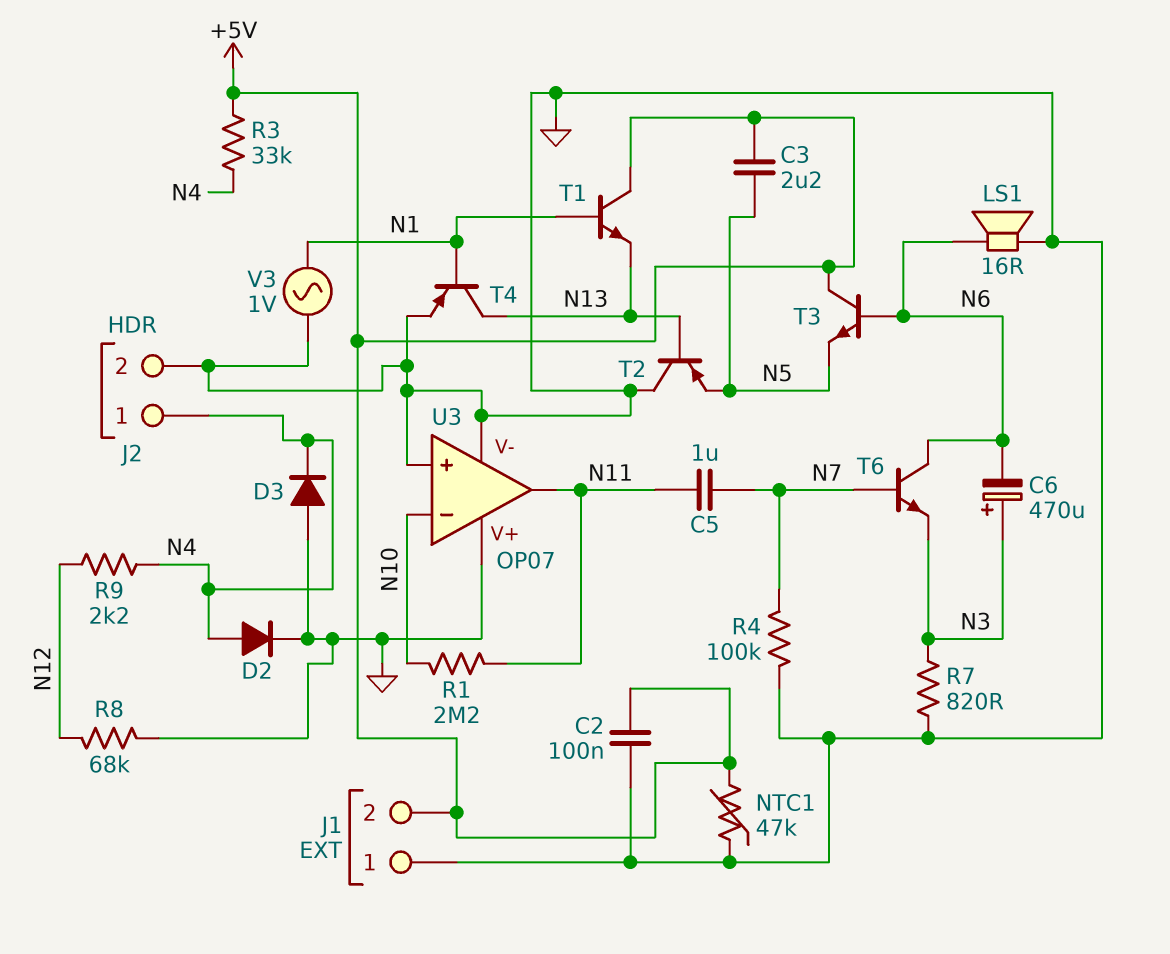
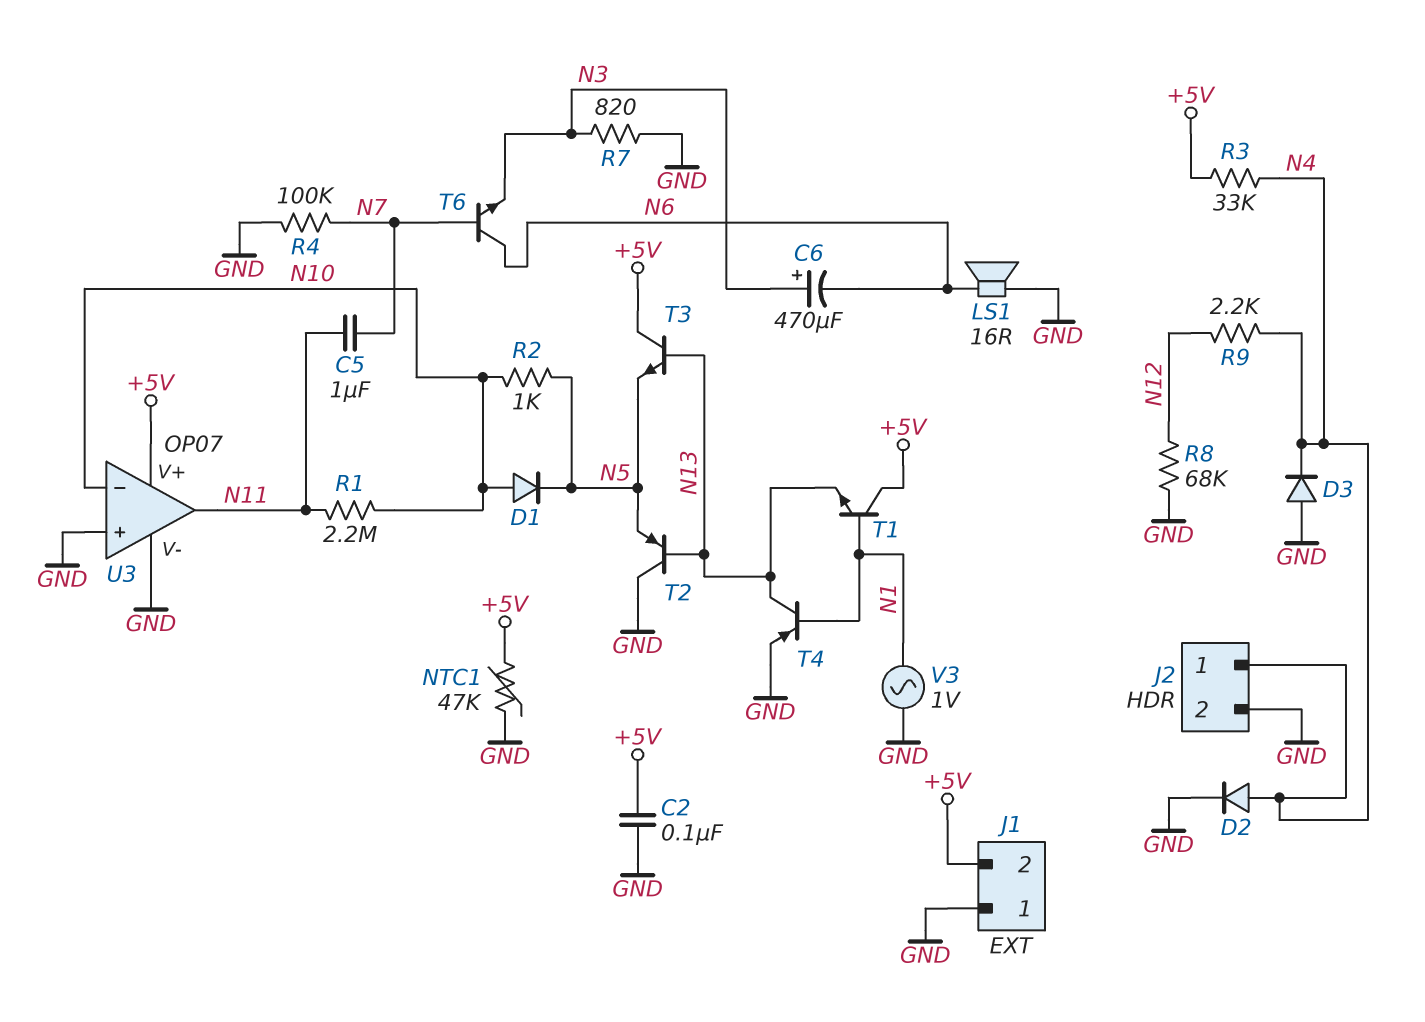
C3: 2.2uF (+5V, N5) -> none
D1: none -> diode (A N10, K N5)
R2: none -> 1k (N5, N10)
T3: NPN (B N6, C +5V, E N5) -> NPN (B N13, C +5V, E N5)
U3 pin V+: GND -> +5V

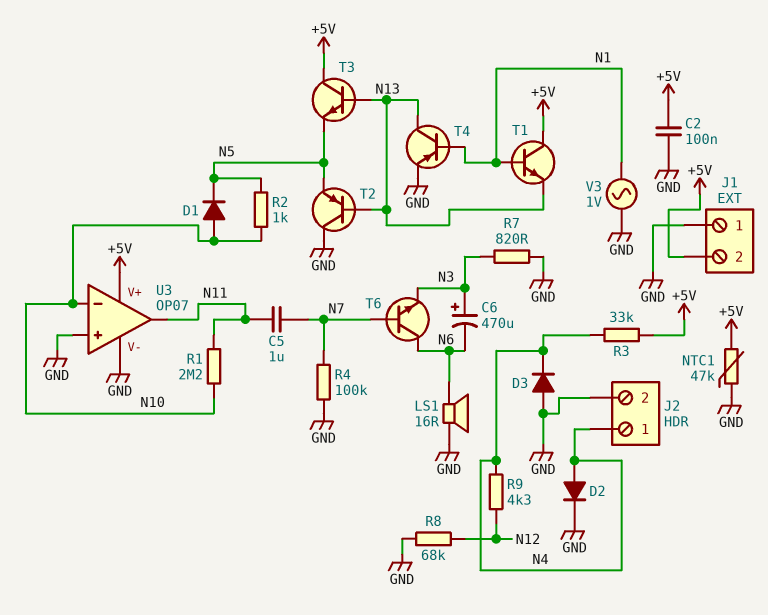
R9: 2.2k (N4, N12) -> 4.3k (N4, N12)

